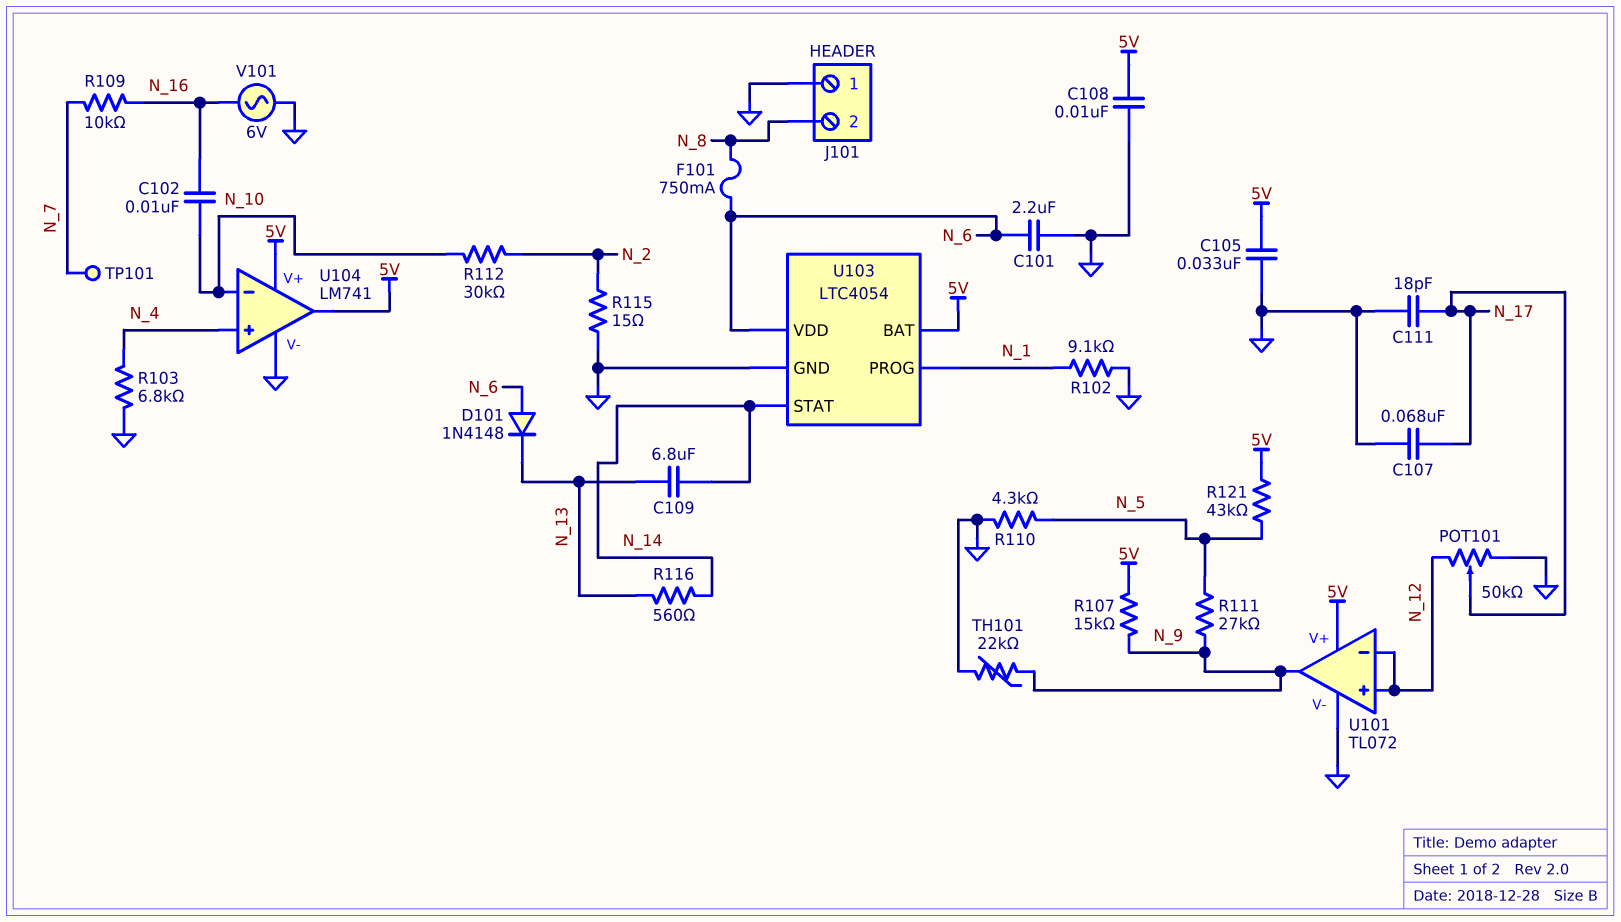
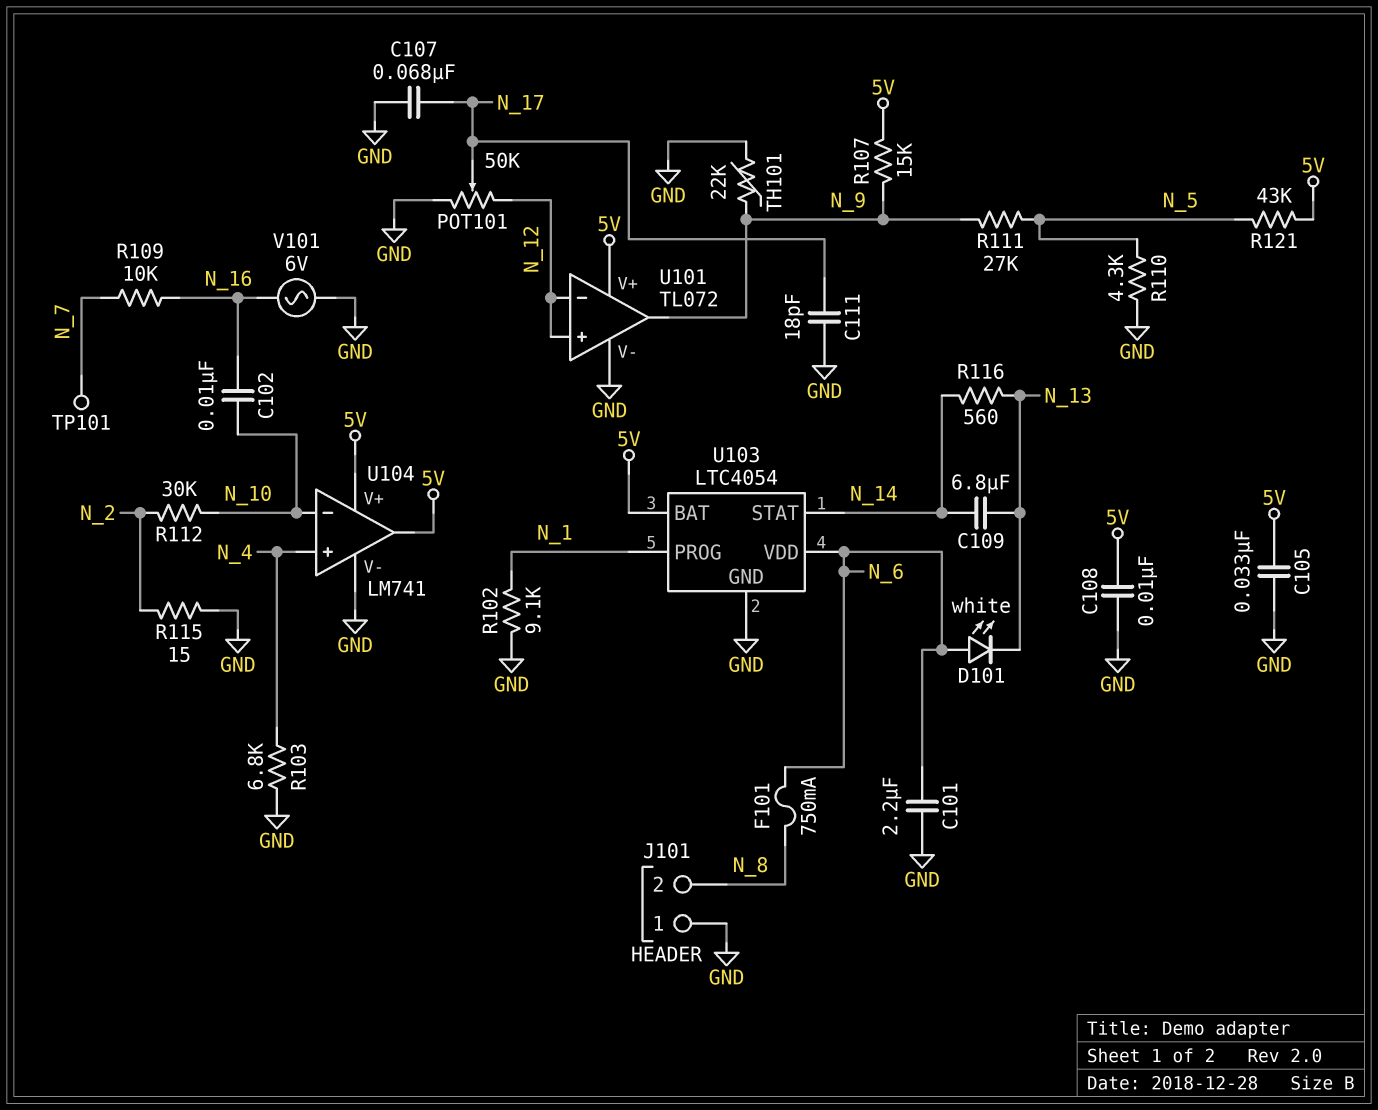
D101: diode 1N4148 (A N_6, K N_13) -> LED white (A N_6, K N_13)

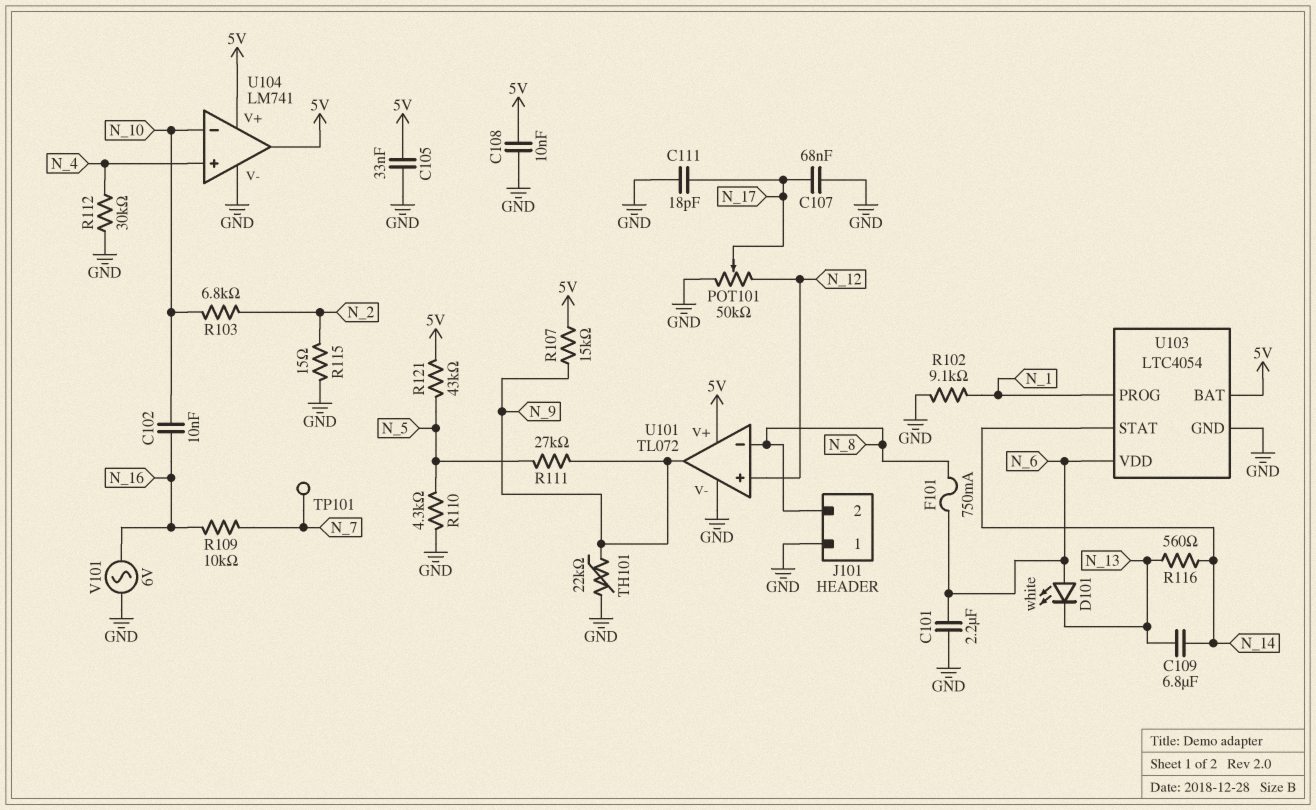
R103: 6.8k (GND, N_4) -> 6.8k (N_2, N_10)
R112: 30k (N_2, N_10) -> 30k (GND, N_4)
U101 pin in-: N_12 -> N_8

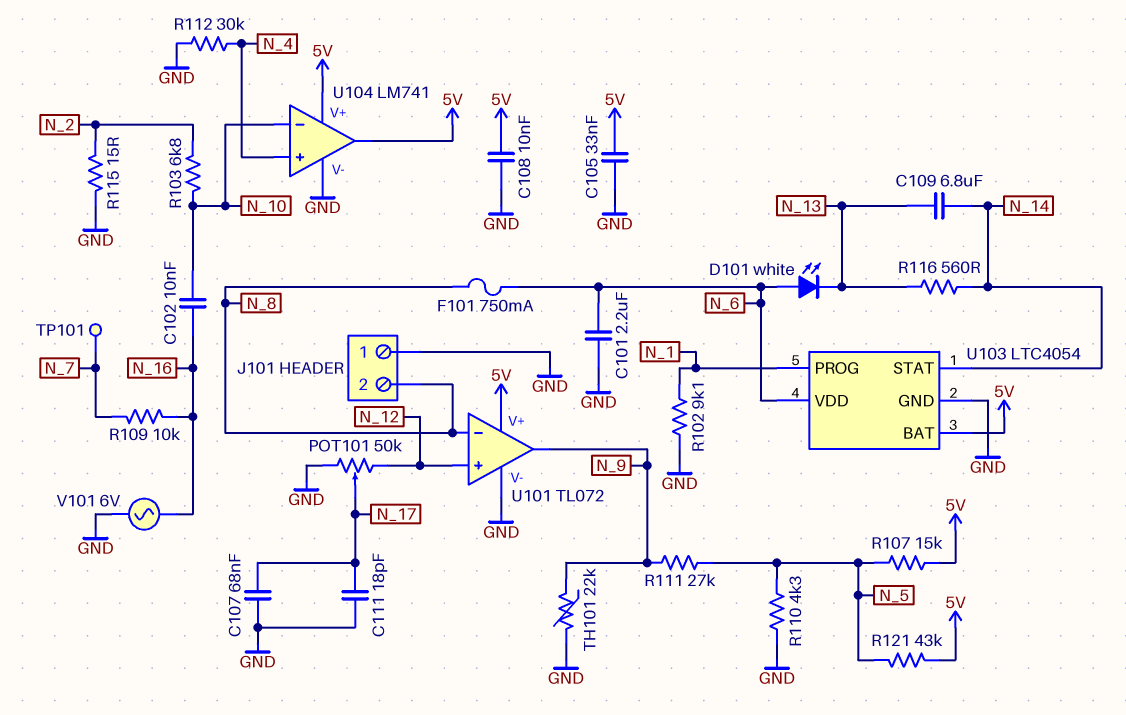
R107: 15k (5V, N_9) -> 15k (5V, N_5)

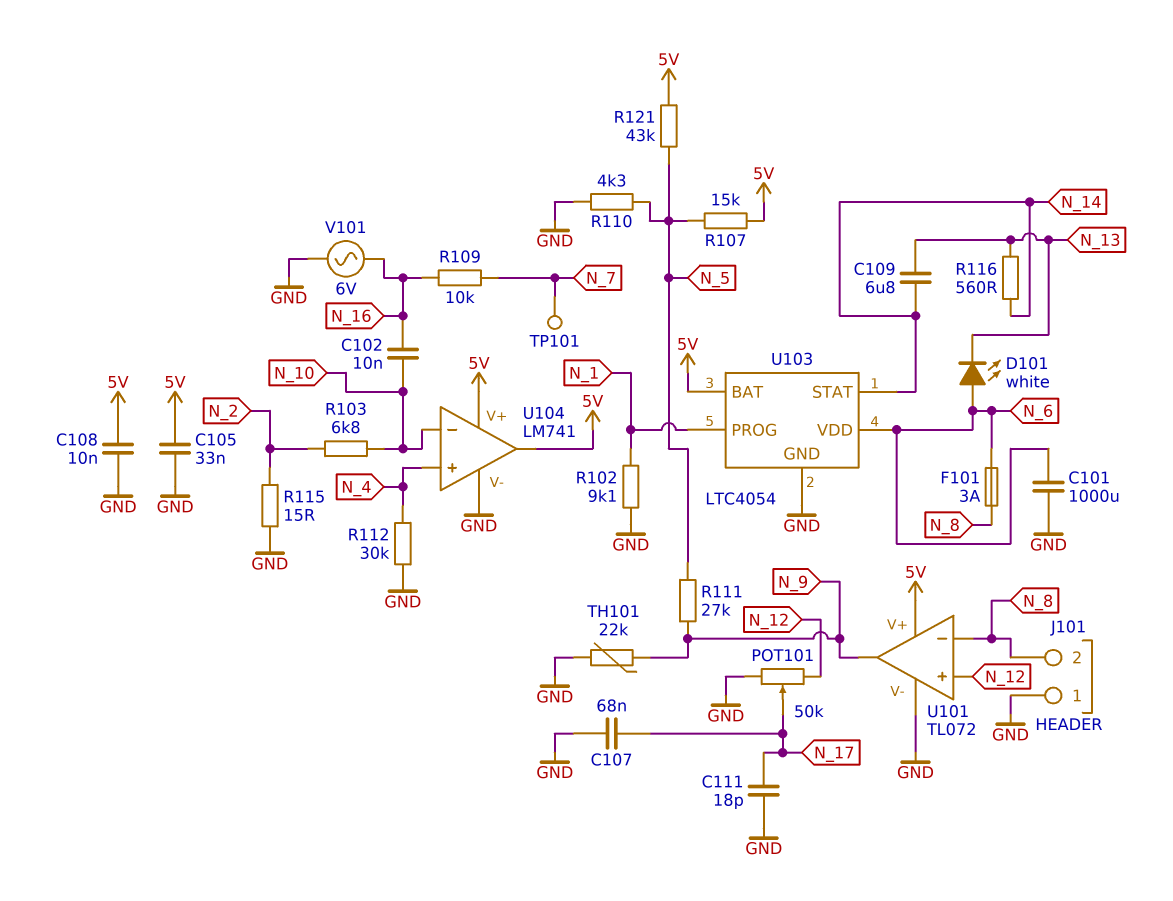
C101: 2.2uF (GND, N_6) -> 1000uF (GND, N_6)
F101: 750mA (N_6, N_8) -> 3A (N_6, N_8)

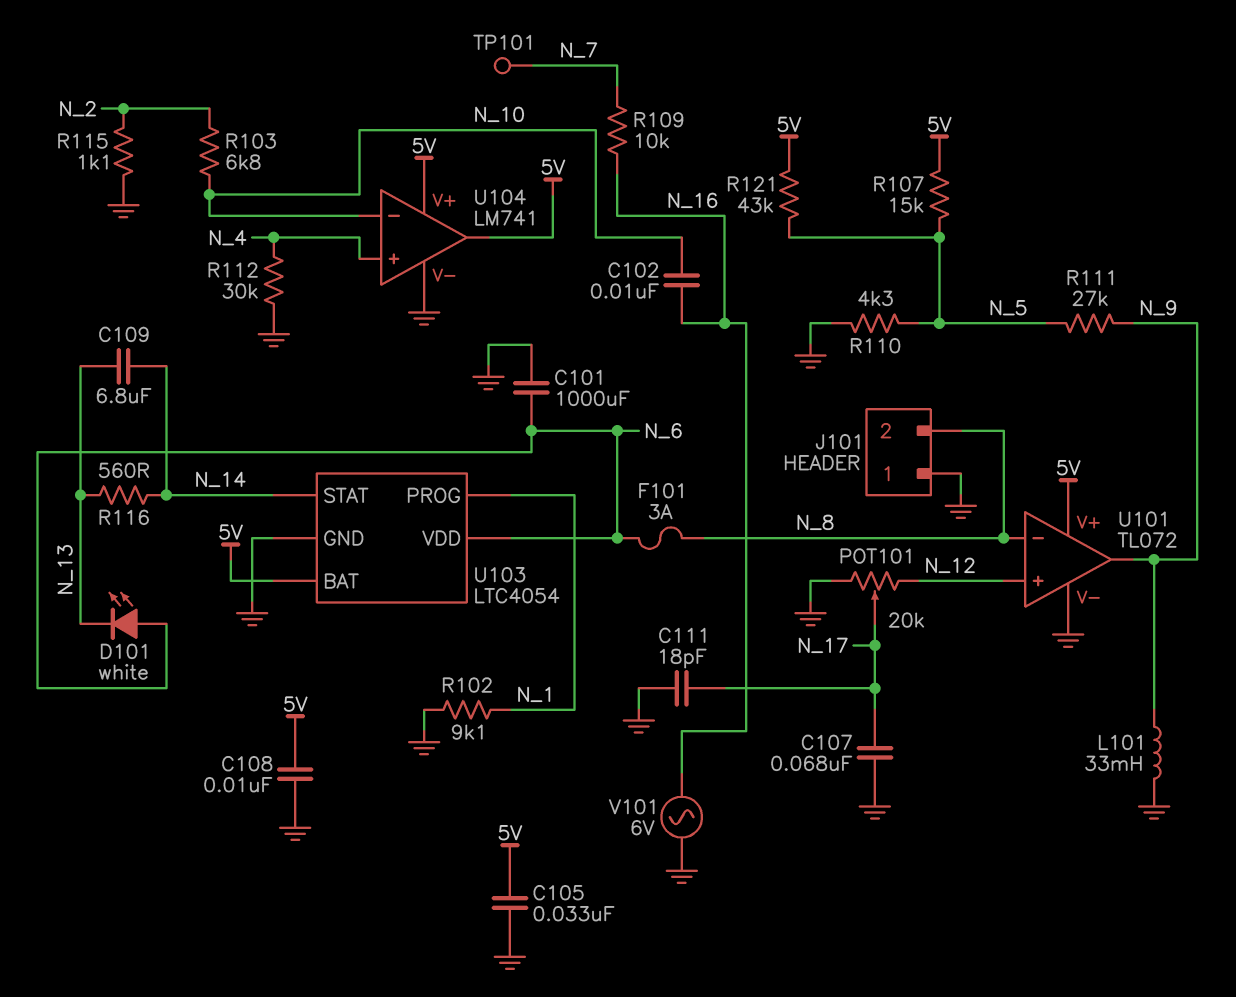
L101: none -> 33mH (GND, N_9)
POT101: 50k (GND, N_12, wiper N_17) -> 20k (GND, N_12, wiper N_17)
R115: 15 (GND, N_2) -> 1.1k (GND, N_2)
TH101: 22k (GND, N_9) -> none

